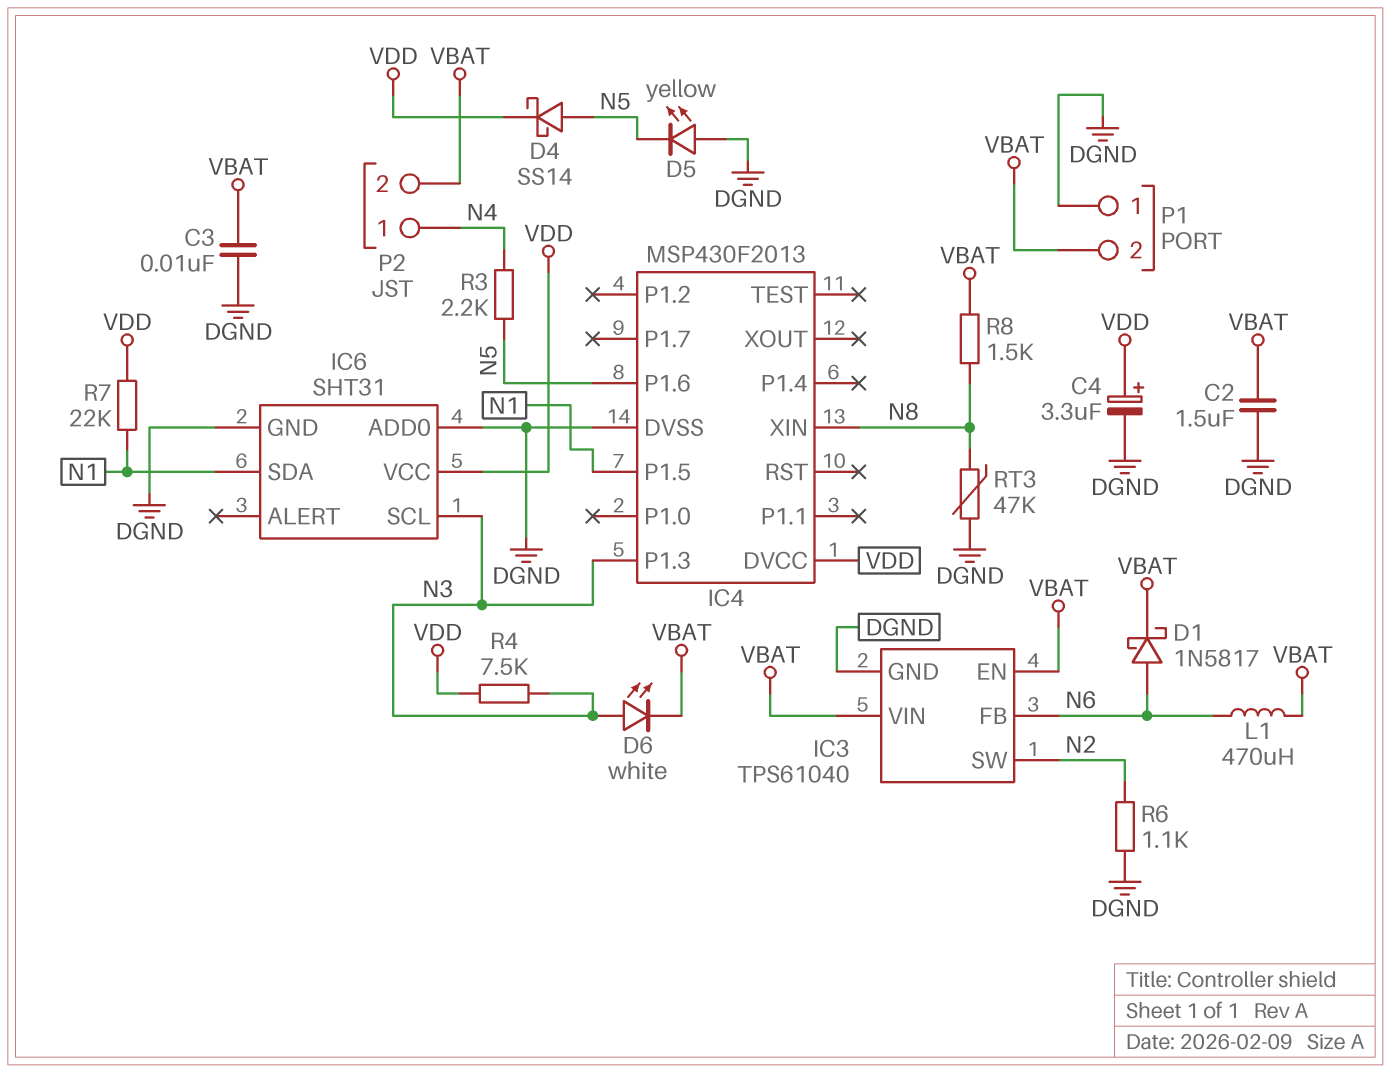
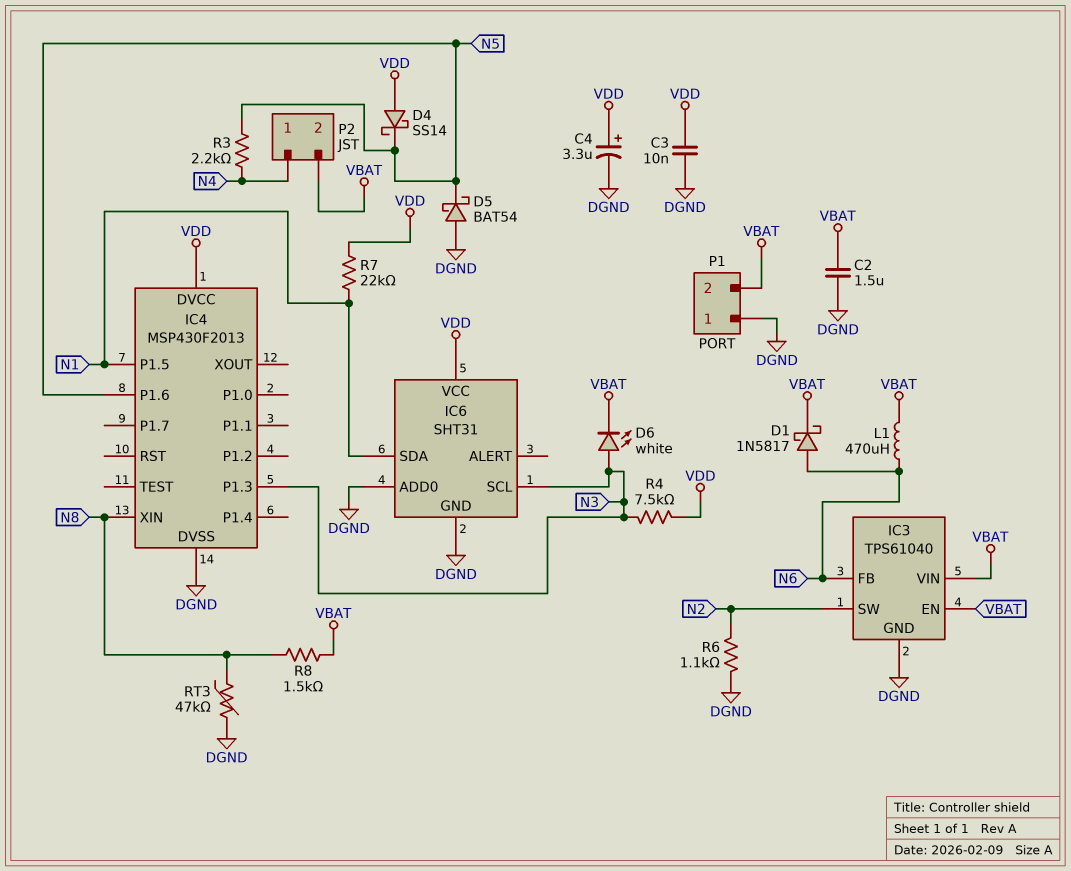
C3: 10nF (DGND, VBAT) -> 10nF (DGND, VDD)
D4: schottky SS14 (A N5, K VDD) -> schottky SS14 (A VDD, K N5)
D5: LED yellow (A DGND, K N5) -> schottky BAT54 (A DGND, K N5)

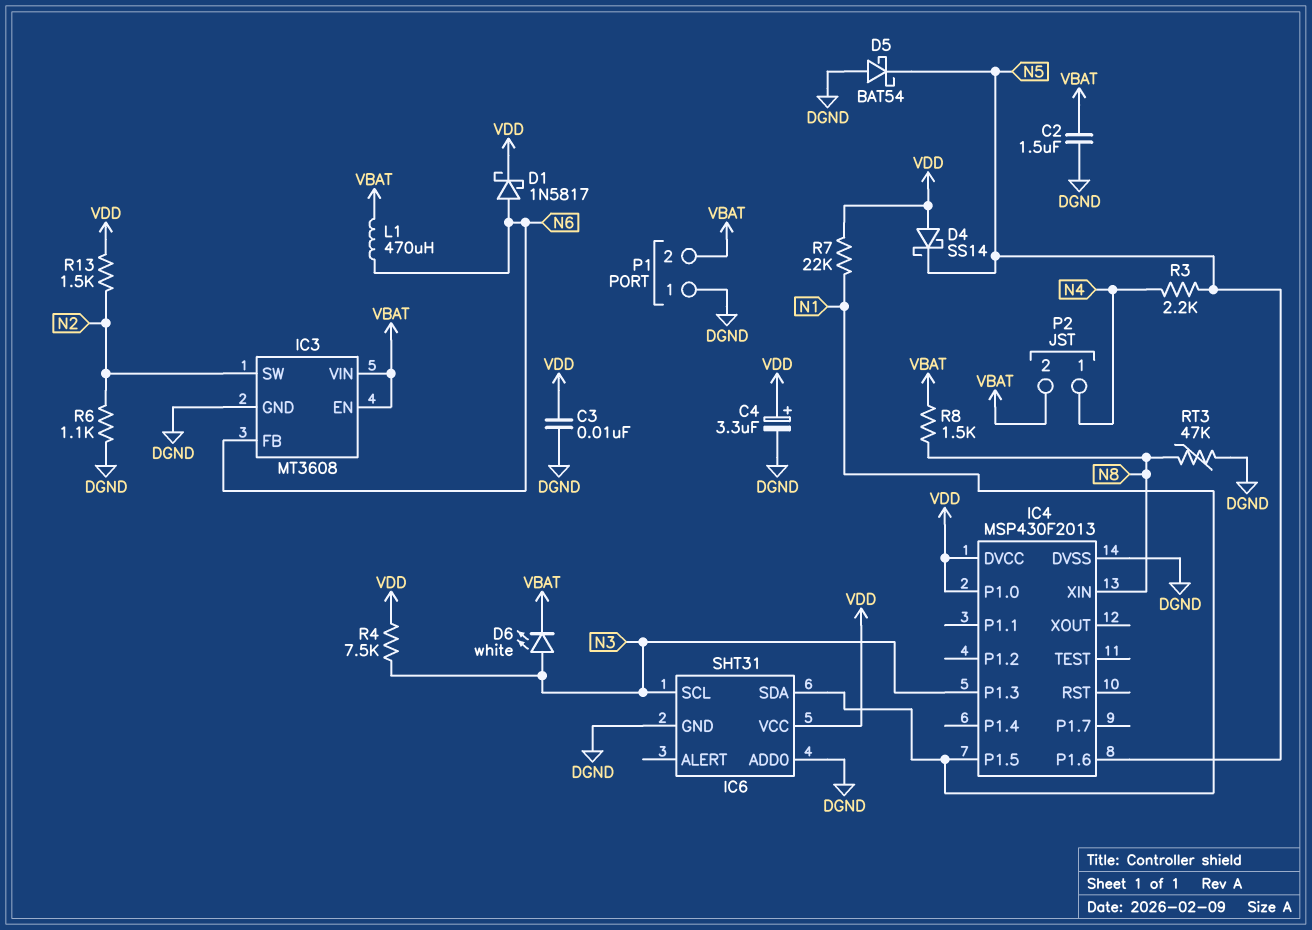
D1: schottky 1N5817 (A N6, K VBAT) -> schottky 1N5817 (A N6, K VDD)
IC3: TPS61040 -> MT3608
IC4 pin P1.0: none -> VDD
R13: none -> 1.5k (N2, VDD)

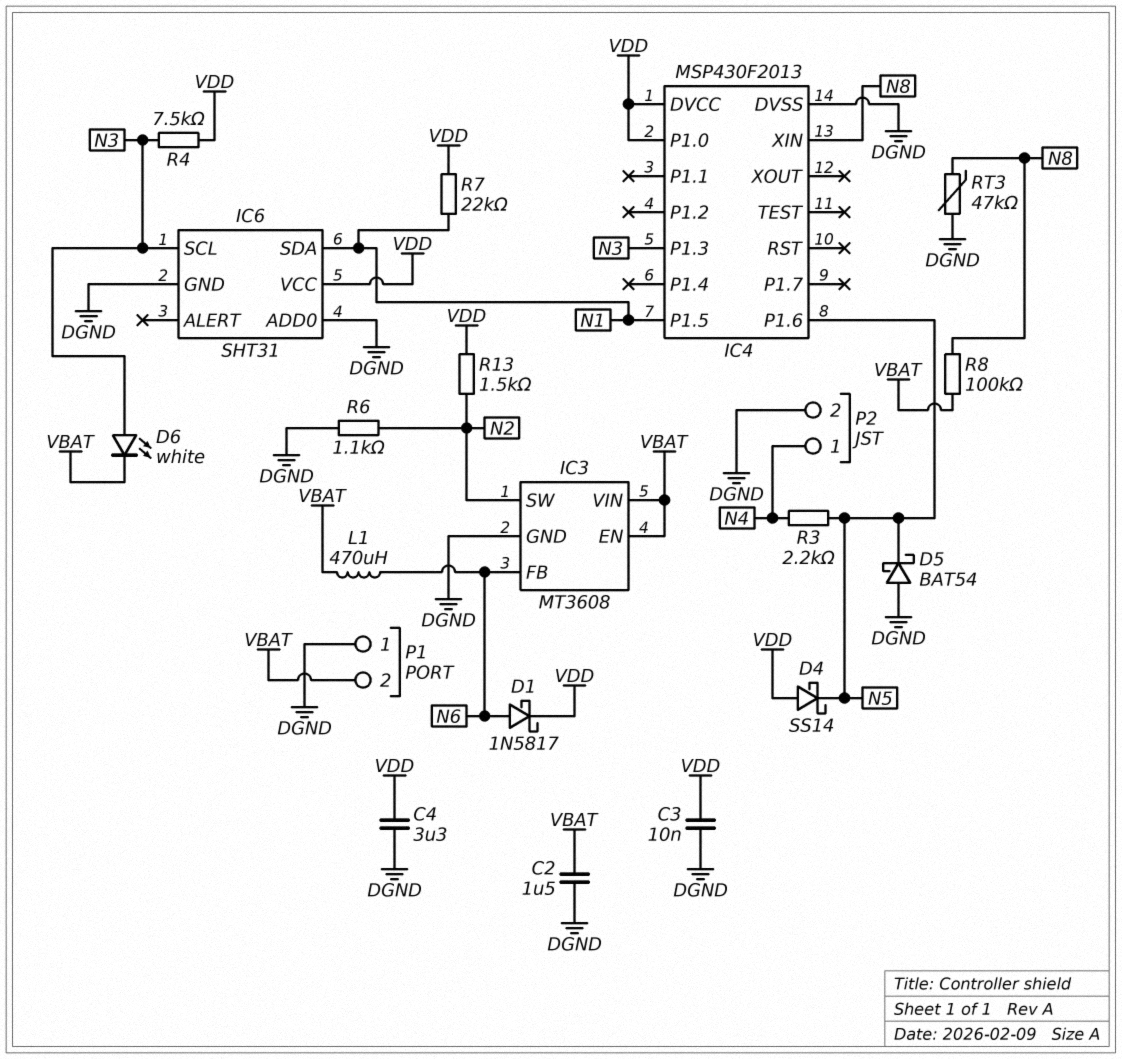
C4: 3.3uF (plus VDD, minus DGND) -> 3.3uF (DGND, VDD)
P2 pin 2: VBAT -> DGND
R8: 1.5k (N8, VBAT) -> 100k (N8, VBAT)

